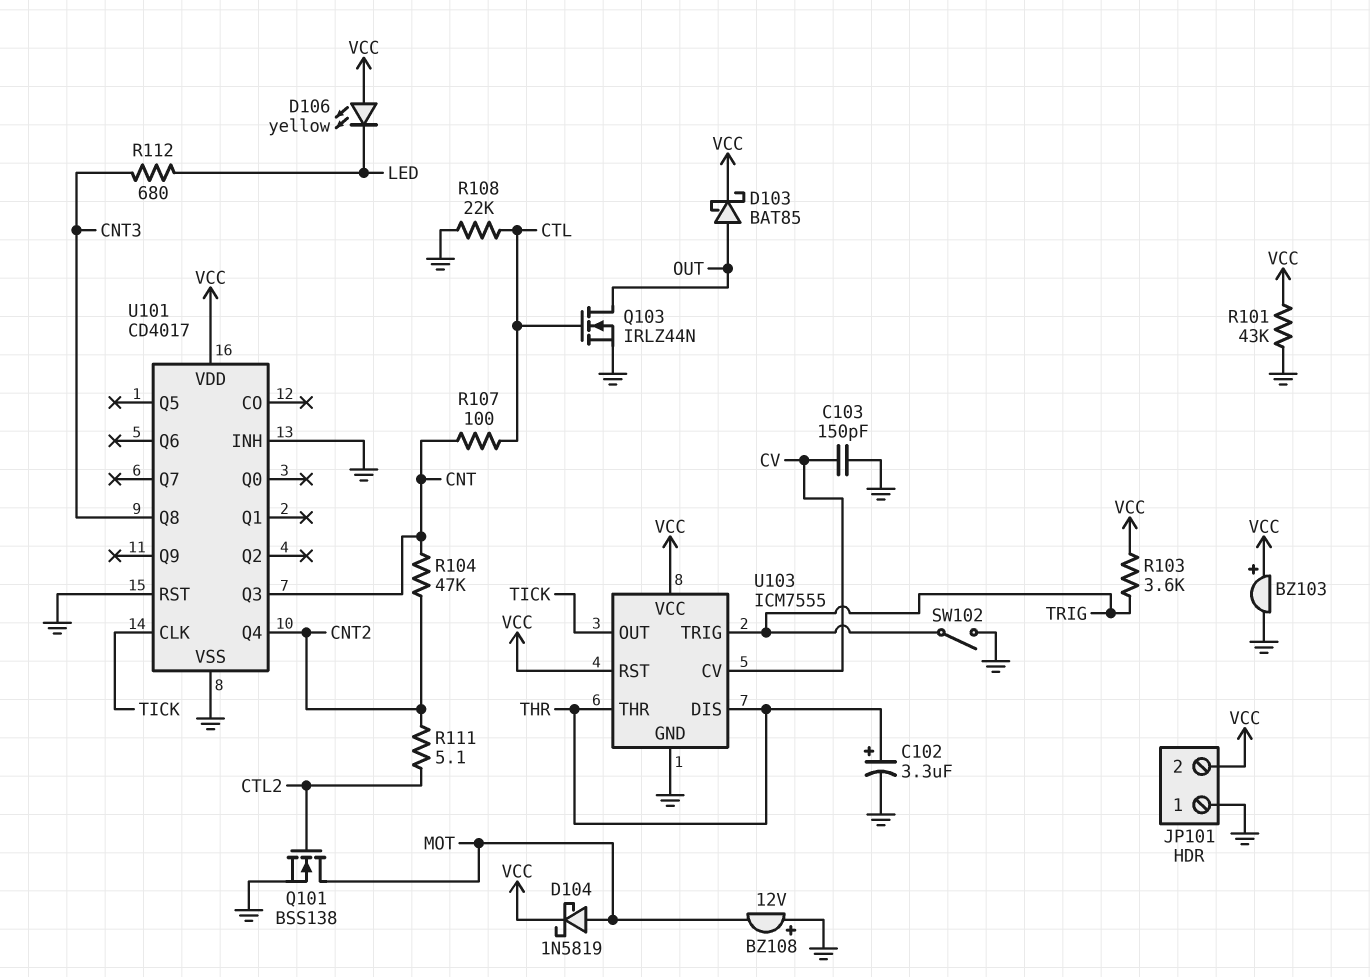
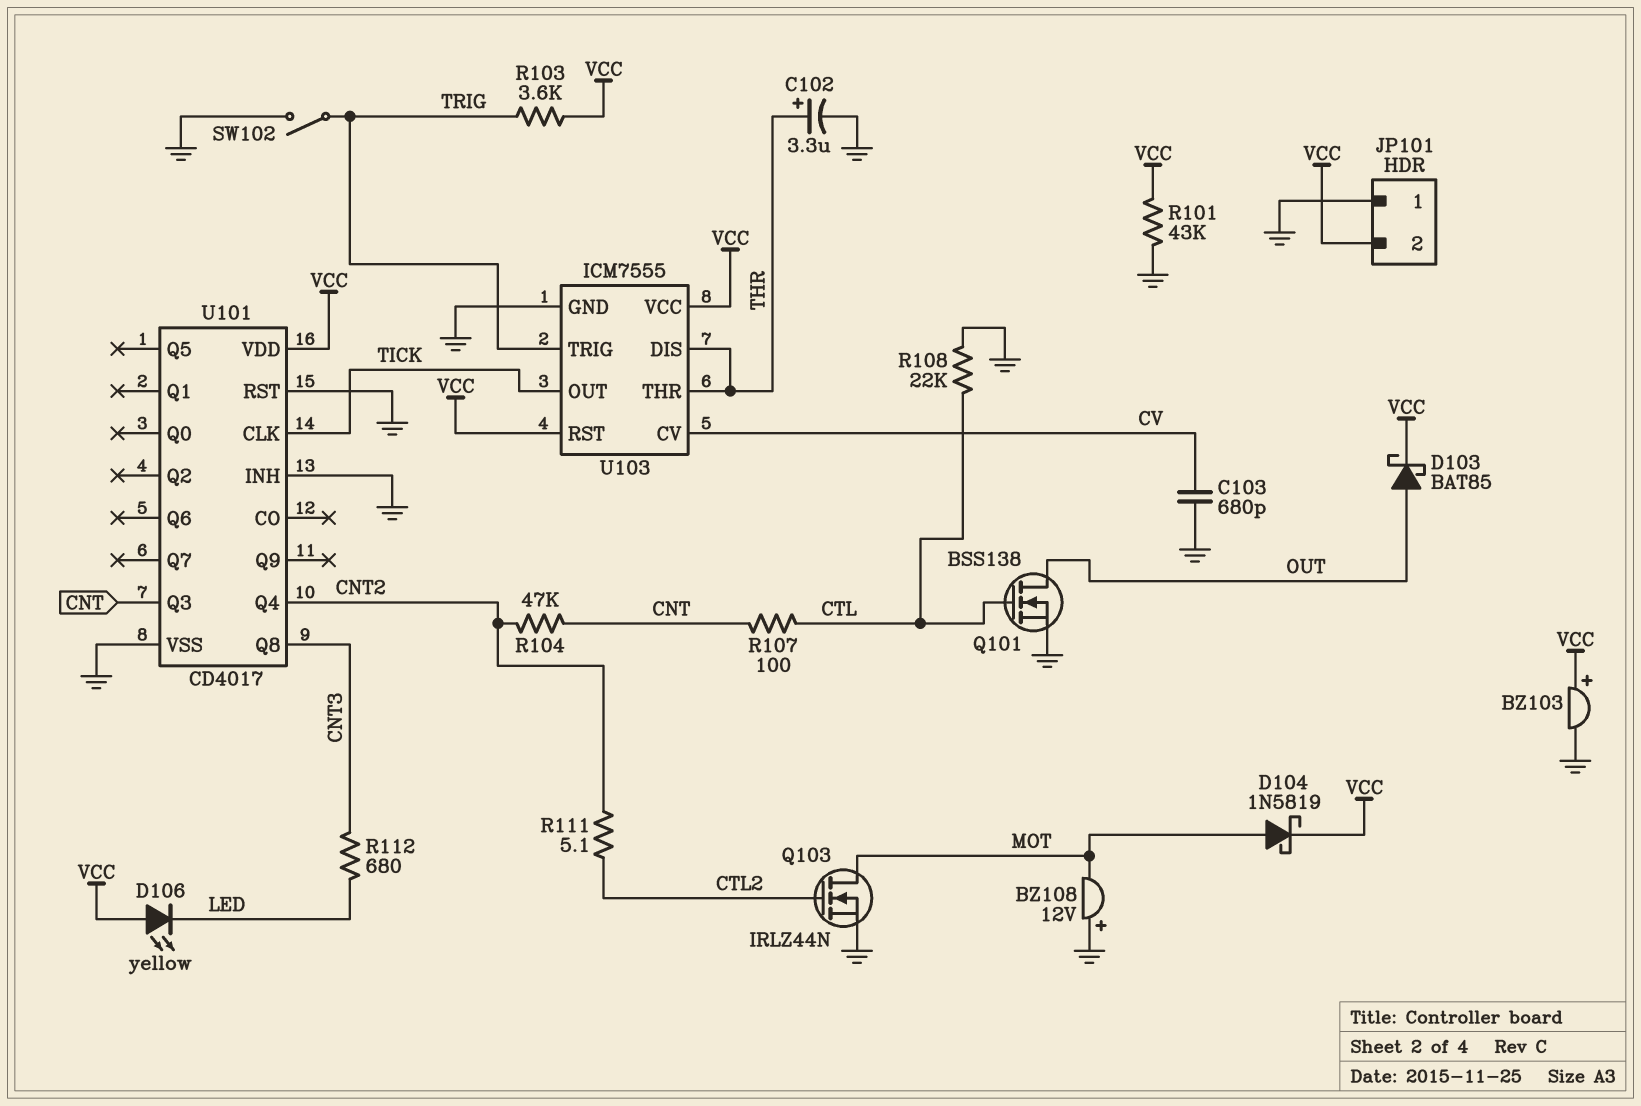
C103: 150pF (CV, GND) -> 680pF (CV, GND)
Q101: NMOS BSS138 (G CTL2, D MOT, S GND) -> NMOS BSS138 (G CTL, D OUT, S GND)
Q103: NMOS IRLZ44N (G CTL, D OUT, S GND) -> NMOS IRLZ44N (G CTL2, D MOT, S GND)

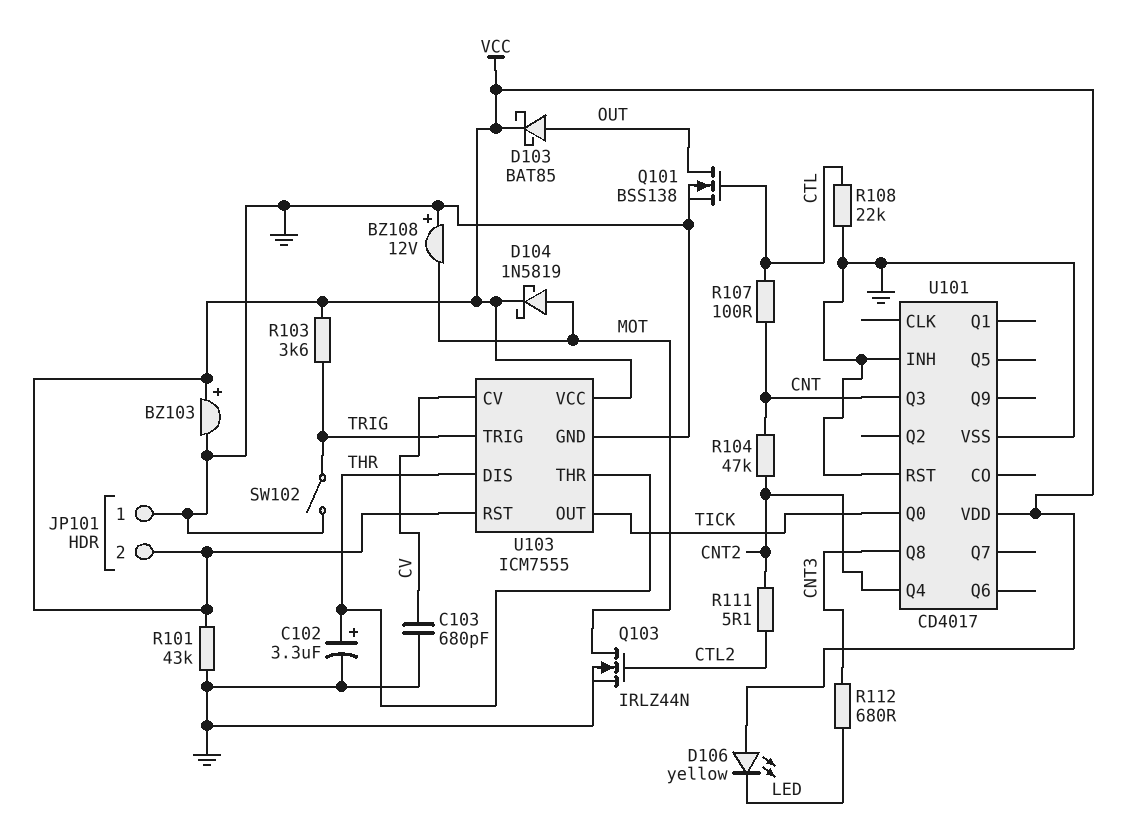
U101 pin CLK: TICK -> none
U101 pin Q0: none -> TICK

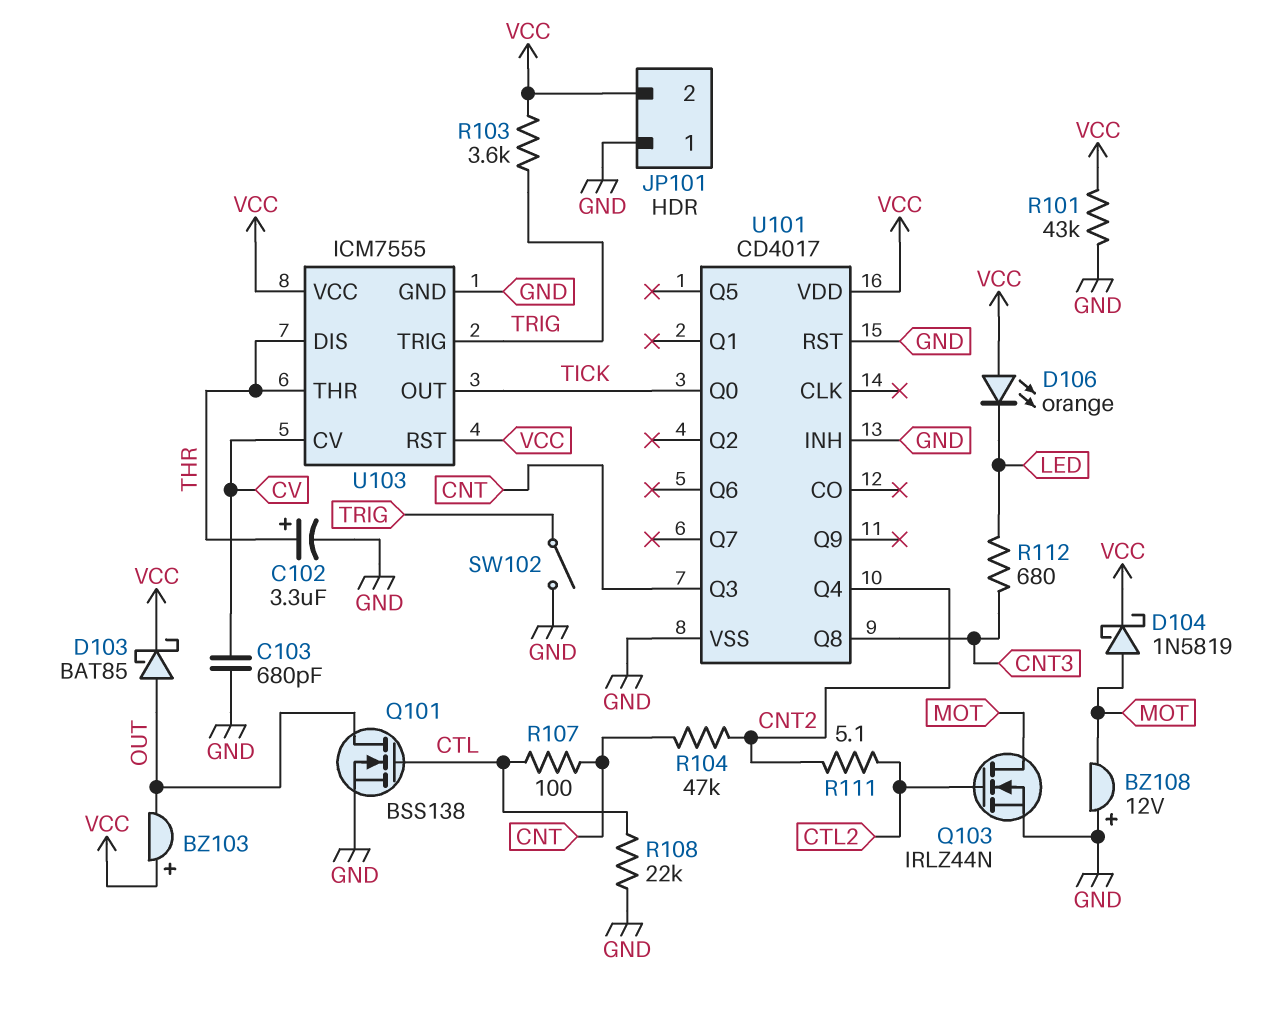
BZ103: buzzer (plus VCC, minus GND) -> buzzer (plus VCC, minus OUT)
D106: LED yellow (A VCC, K LED) -> LED orange (A VCC, K LED)

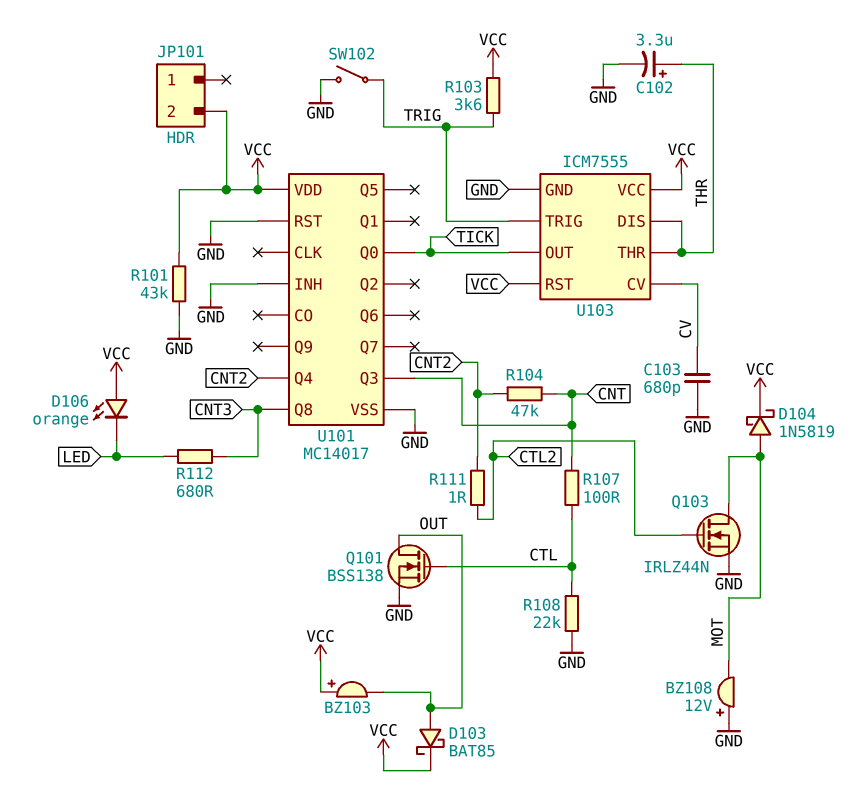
JP101 pin 1: GND -> none
R111: 5.1 (CNT2, CTL2) -> 1 (CNT2, CTL2)
U101: CD4017 -> MC14017

